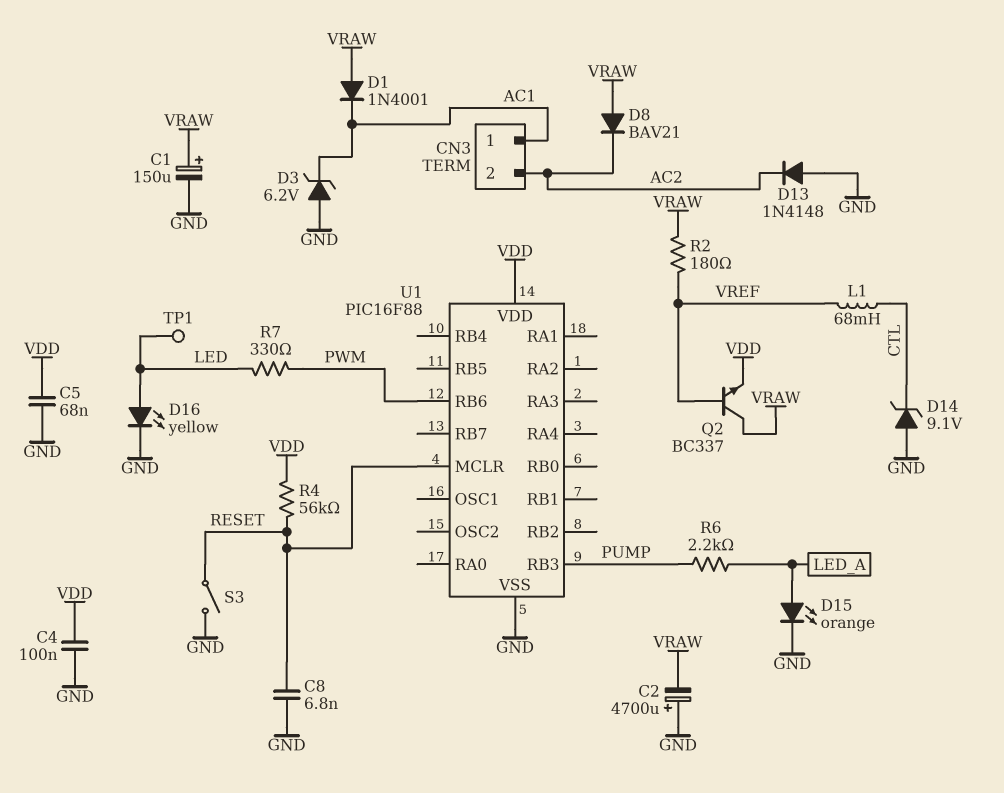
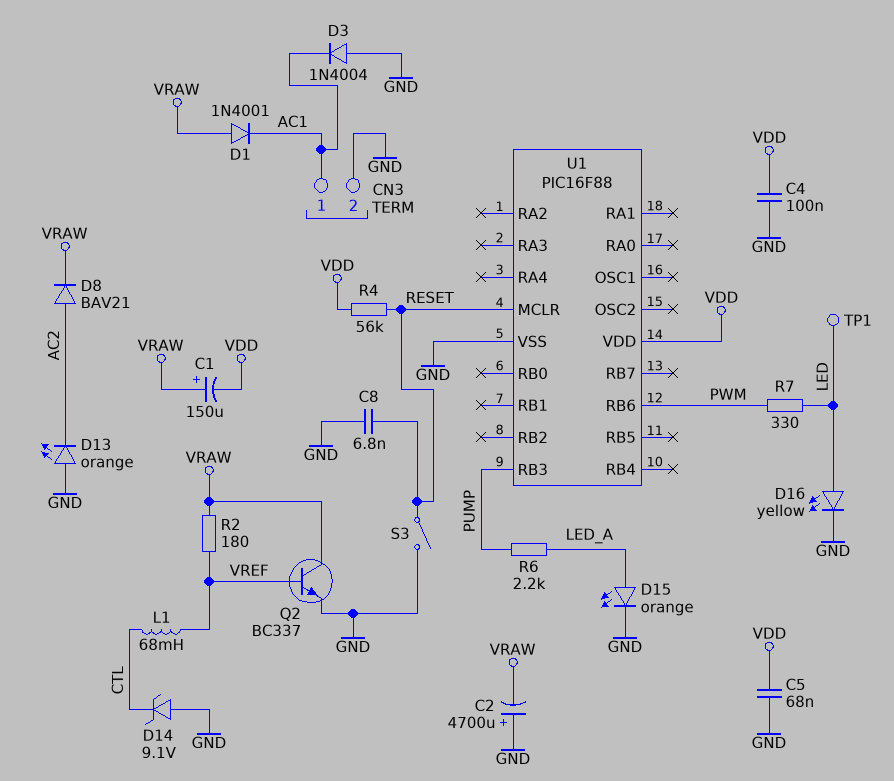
C1: 150uF (plus VRAW, minus GND) -> 150uF (plus VRAW, minus VDD)
CN3 pin 2: AC2 -> GND
D3: zener 6.2V (A GND, K AC1) -> diode 1N4004 (A GND, K AC1)
D8: diode BAV21 (A VRAW, K AC2) -> diode BAV21 (A AC2, K VRAW)
D13: diode 1N4148 (A GND, K AC2) -> LED orange (A GND, K AC2)
Q2: NPN BC337 (B VREF, C VRAW, E VDD) -> NPN BC337 (B VREF, C VRAW, E GND)

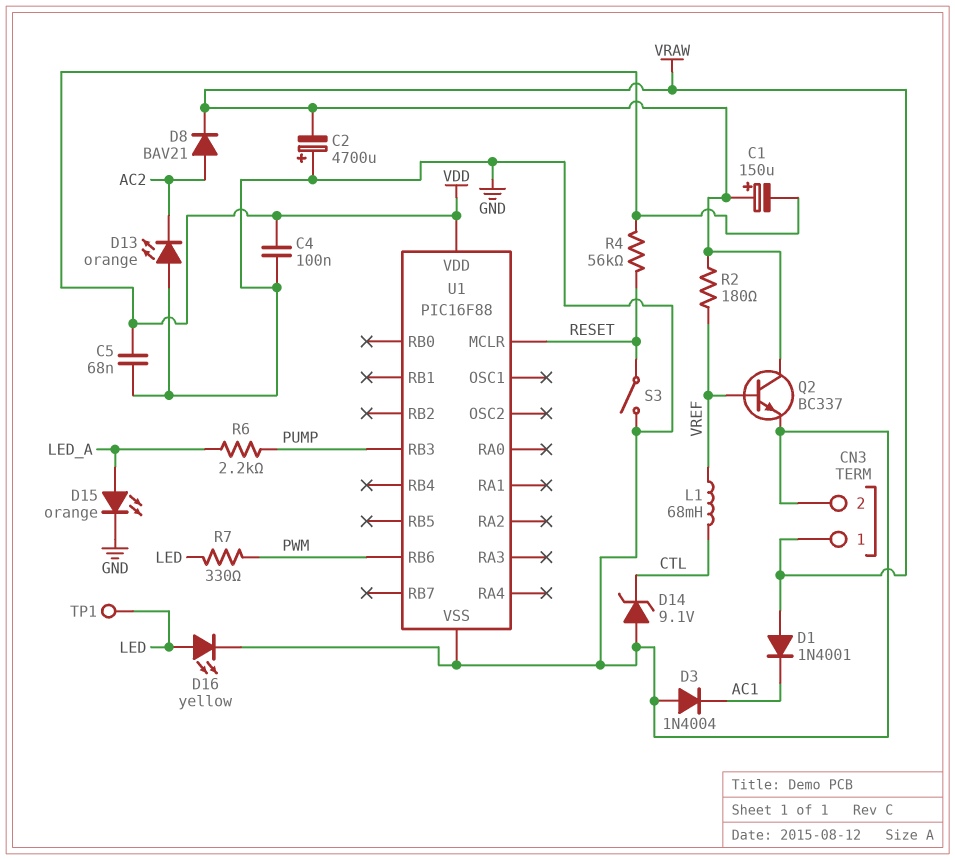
C8: 6.8nF (GND, RESET) -> none
CN3 pin 1: AC1 -> VRAW

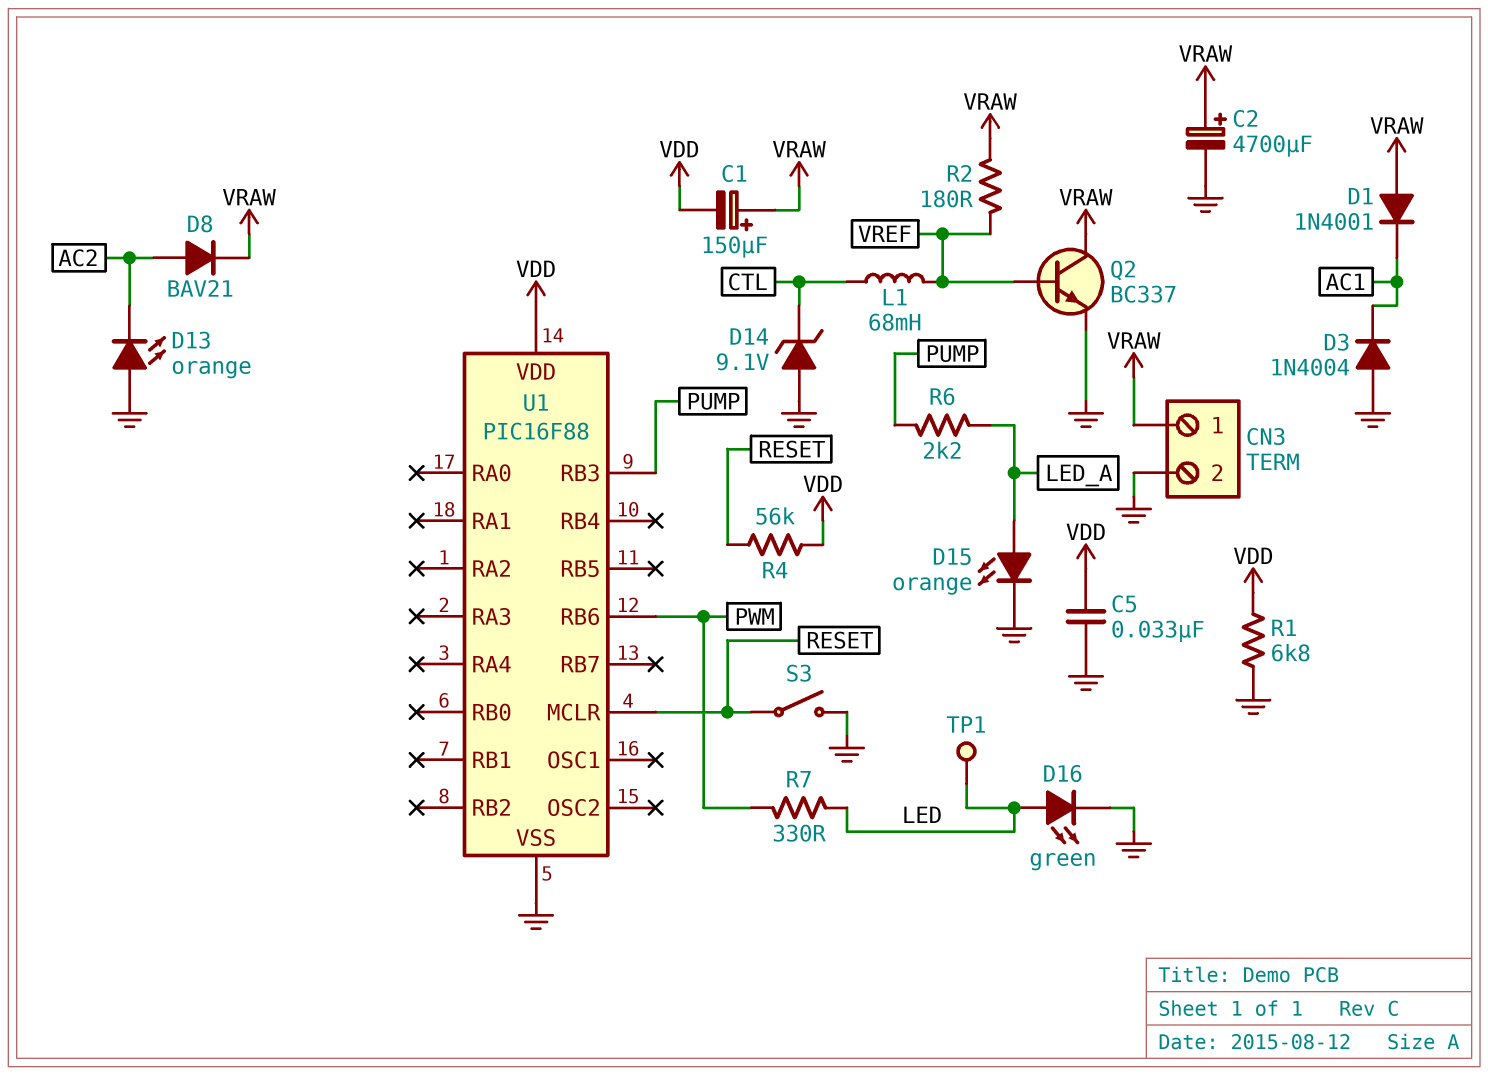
C2: 4700uF (plus GND, minus VRAW) -> 4700uF (plus VRAW, minus GND)
C4: 100nF (GND, VDD) -> none
C5: 68nF (GND, VDD) -> 33nF (GND, VDD)
D16: LED yellow (A LED, K GND) -> LED green (A LED, K GND)
R1: none -> 6.8k (GND, VDD)

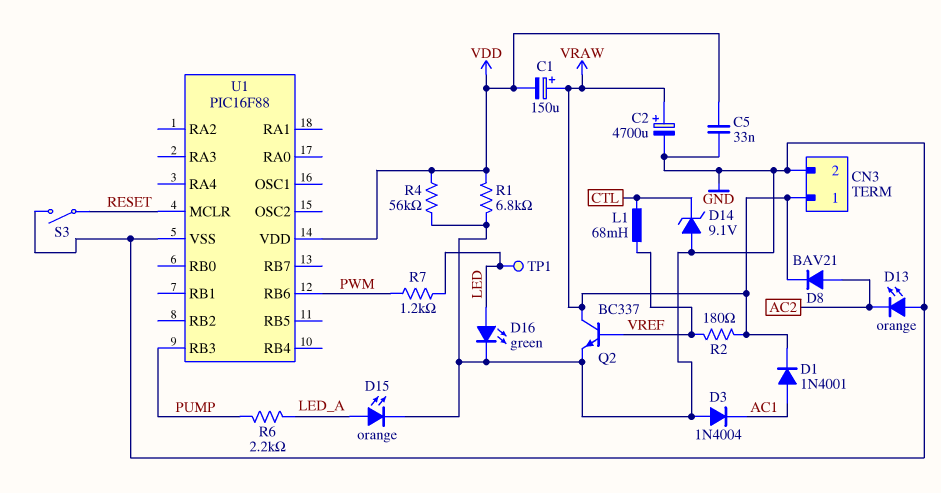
D1: diode 1N4001 (A VRAW, K AC1) -> diode 1N4001 (A AC1, K VRAW)
R4: 56k (RESET, VDD) -> 56k (GND, VDD)
R7: 330 (LED, PWM) -> 1.2k (LED, PWM)

